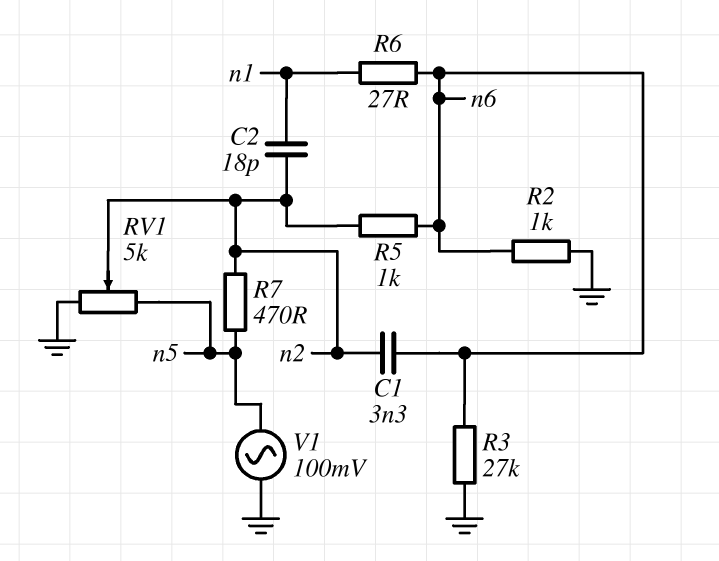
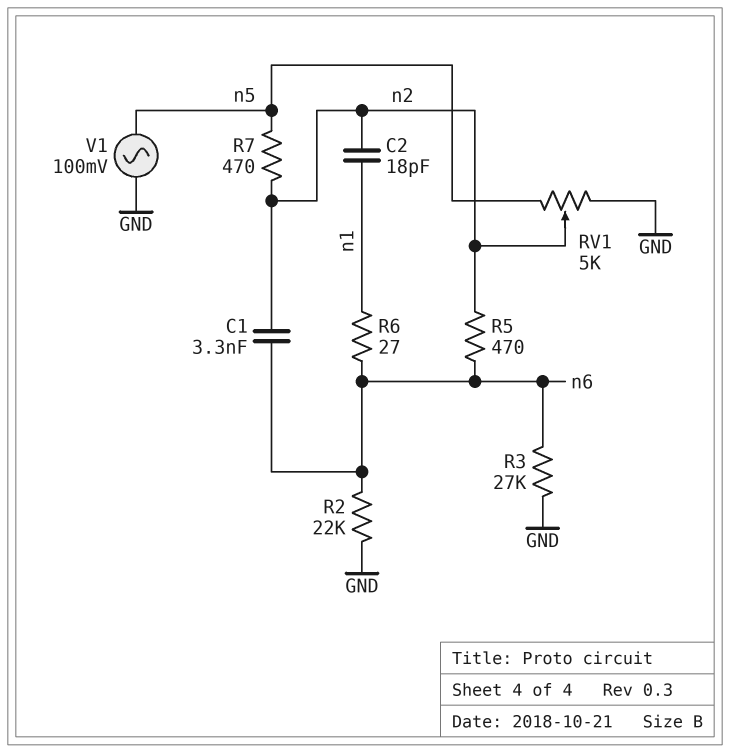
R2: 1k (GND, n6) -> 22k (GND, n6)
R5: 1k (n2, n6) -> 470 (n2, n6)

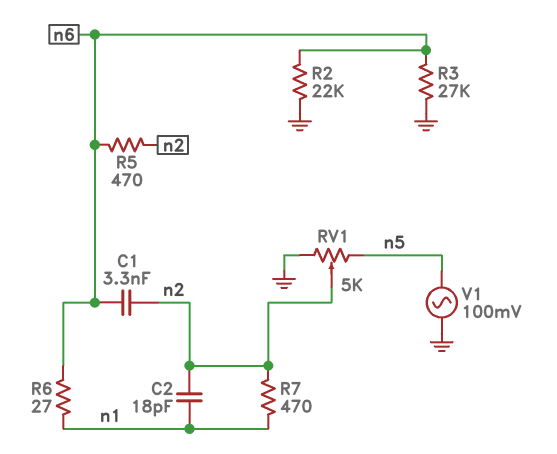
R7: 470 (n2, n5) -> 470 (n1, n2)

